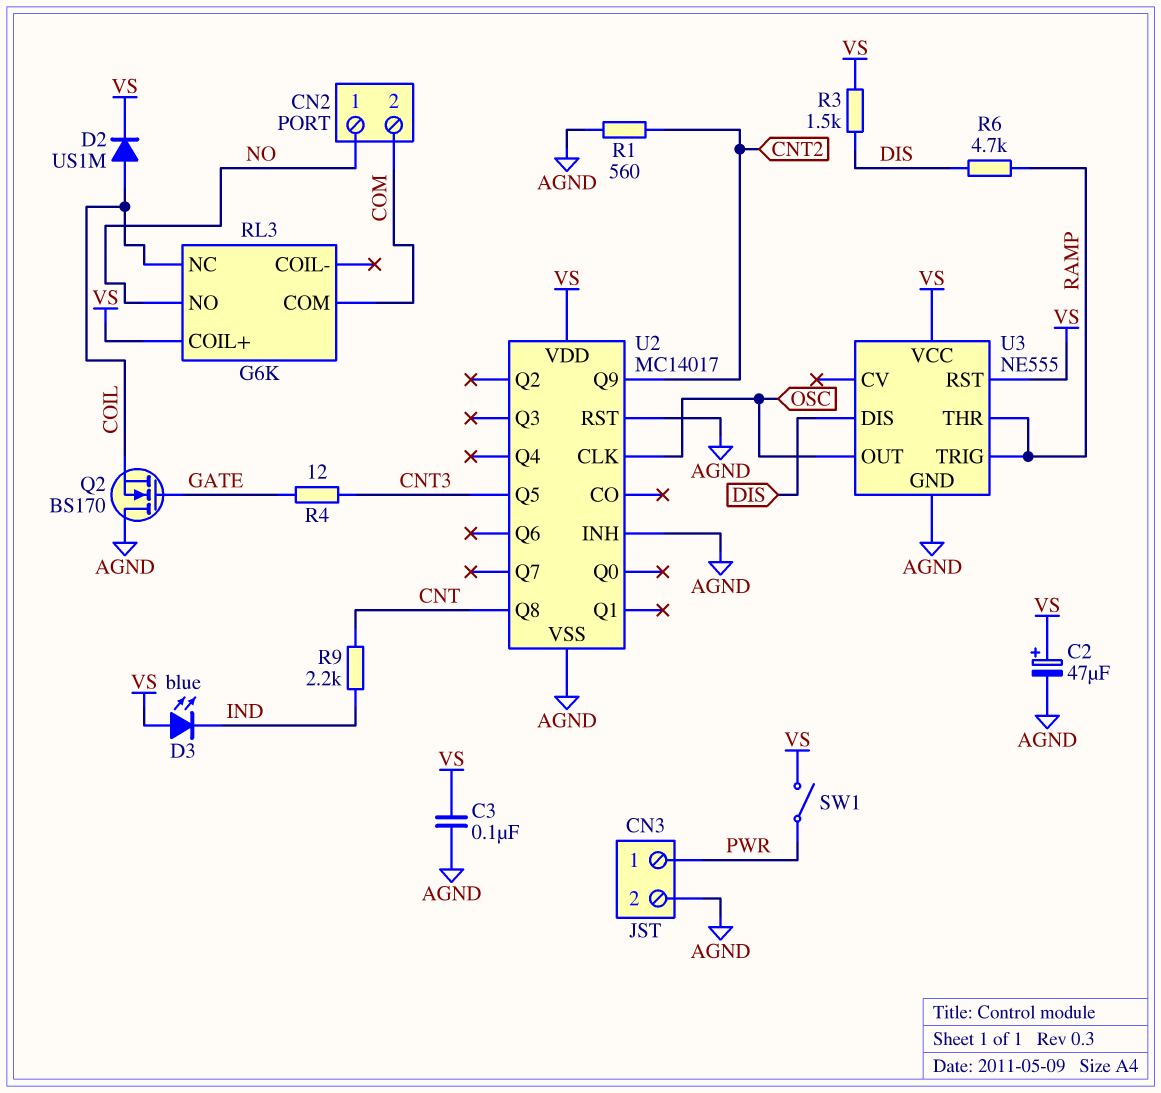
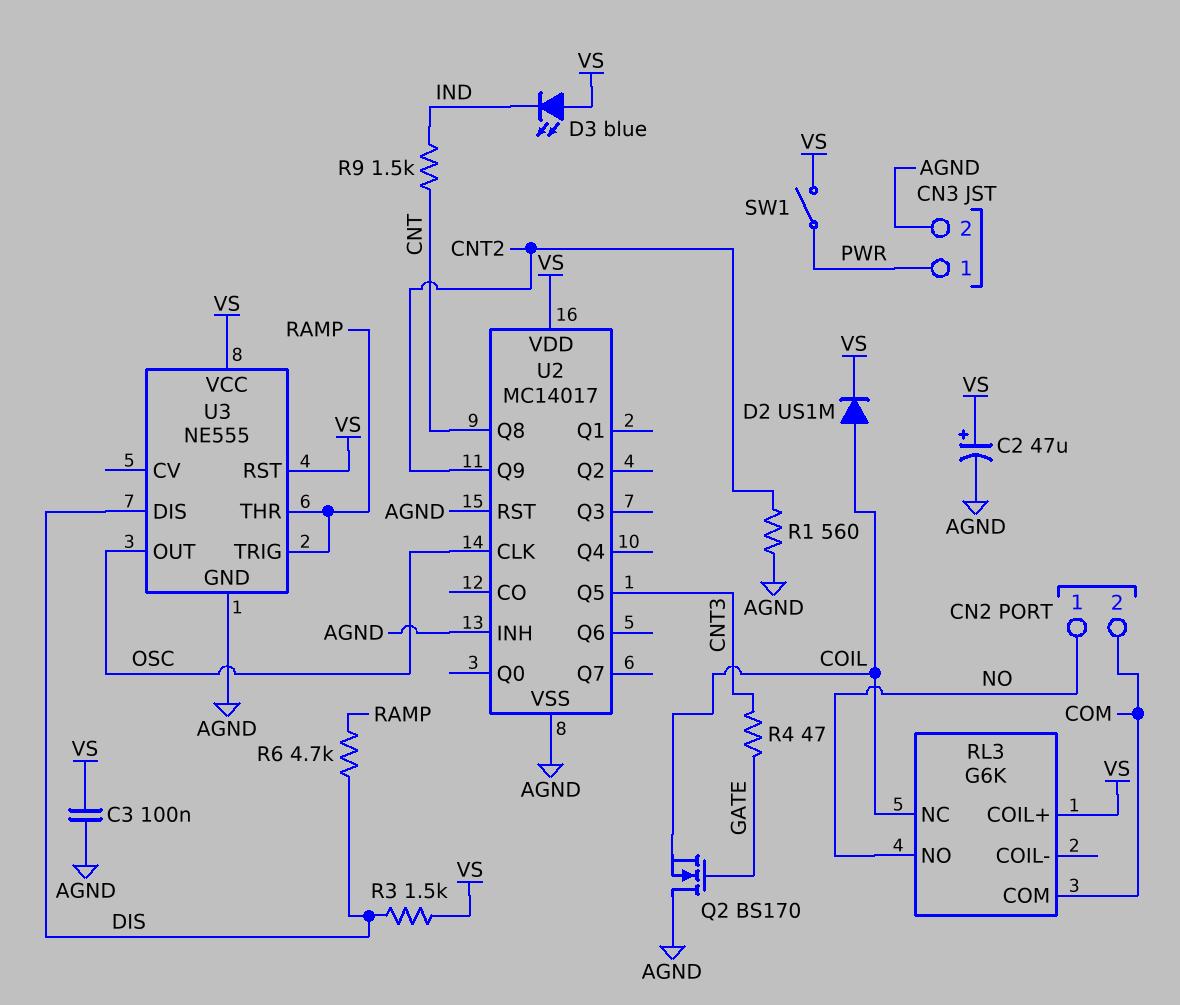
R4: 12 (CNT3, GATE) -> 47 (CNT3, GATE)
R9: 2.2k (CNT, IND) -> 1.5k (CNT, IND)

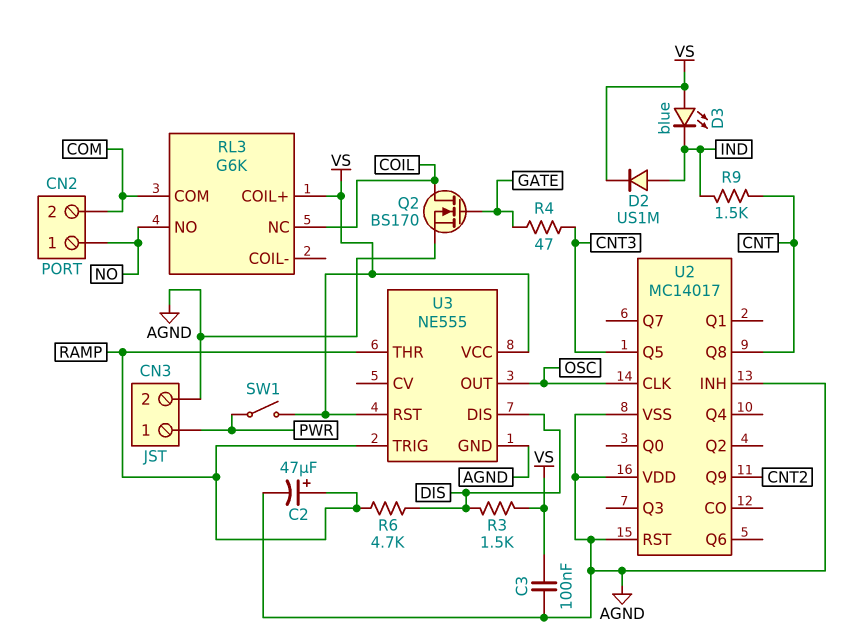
C2: 47uF (plus VS, minus AGND) -> 47uF (plus RAMP, minus AGND)
D2: diode US1M (A COIL, K VS) -> diode US1M (A IND, K VS)
Q2: NMOS BS170 (G GATE, D AGND, S COIL) -> NMOS BS170 (G GATE, D COIL, S AGND)
R1: 560 (AGND, CNT2) -> none
U2 pin VDD: VS -> AGND

